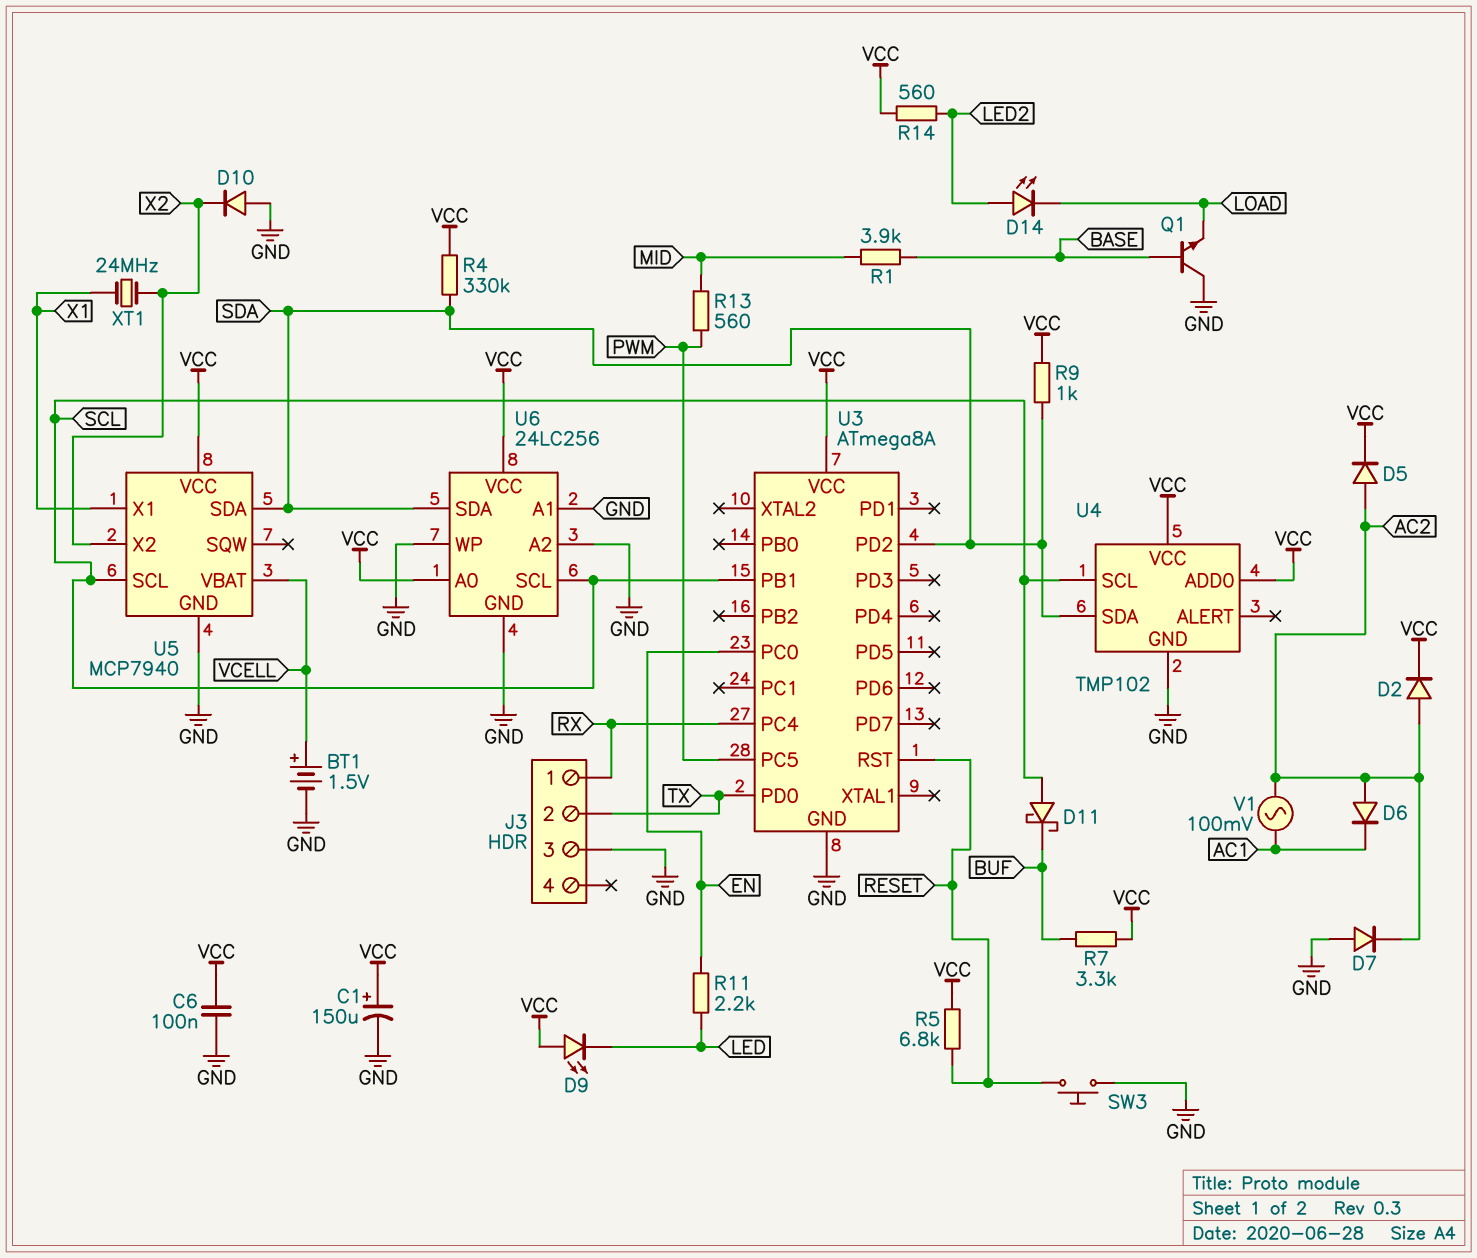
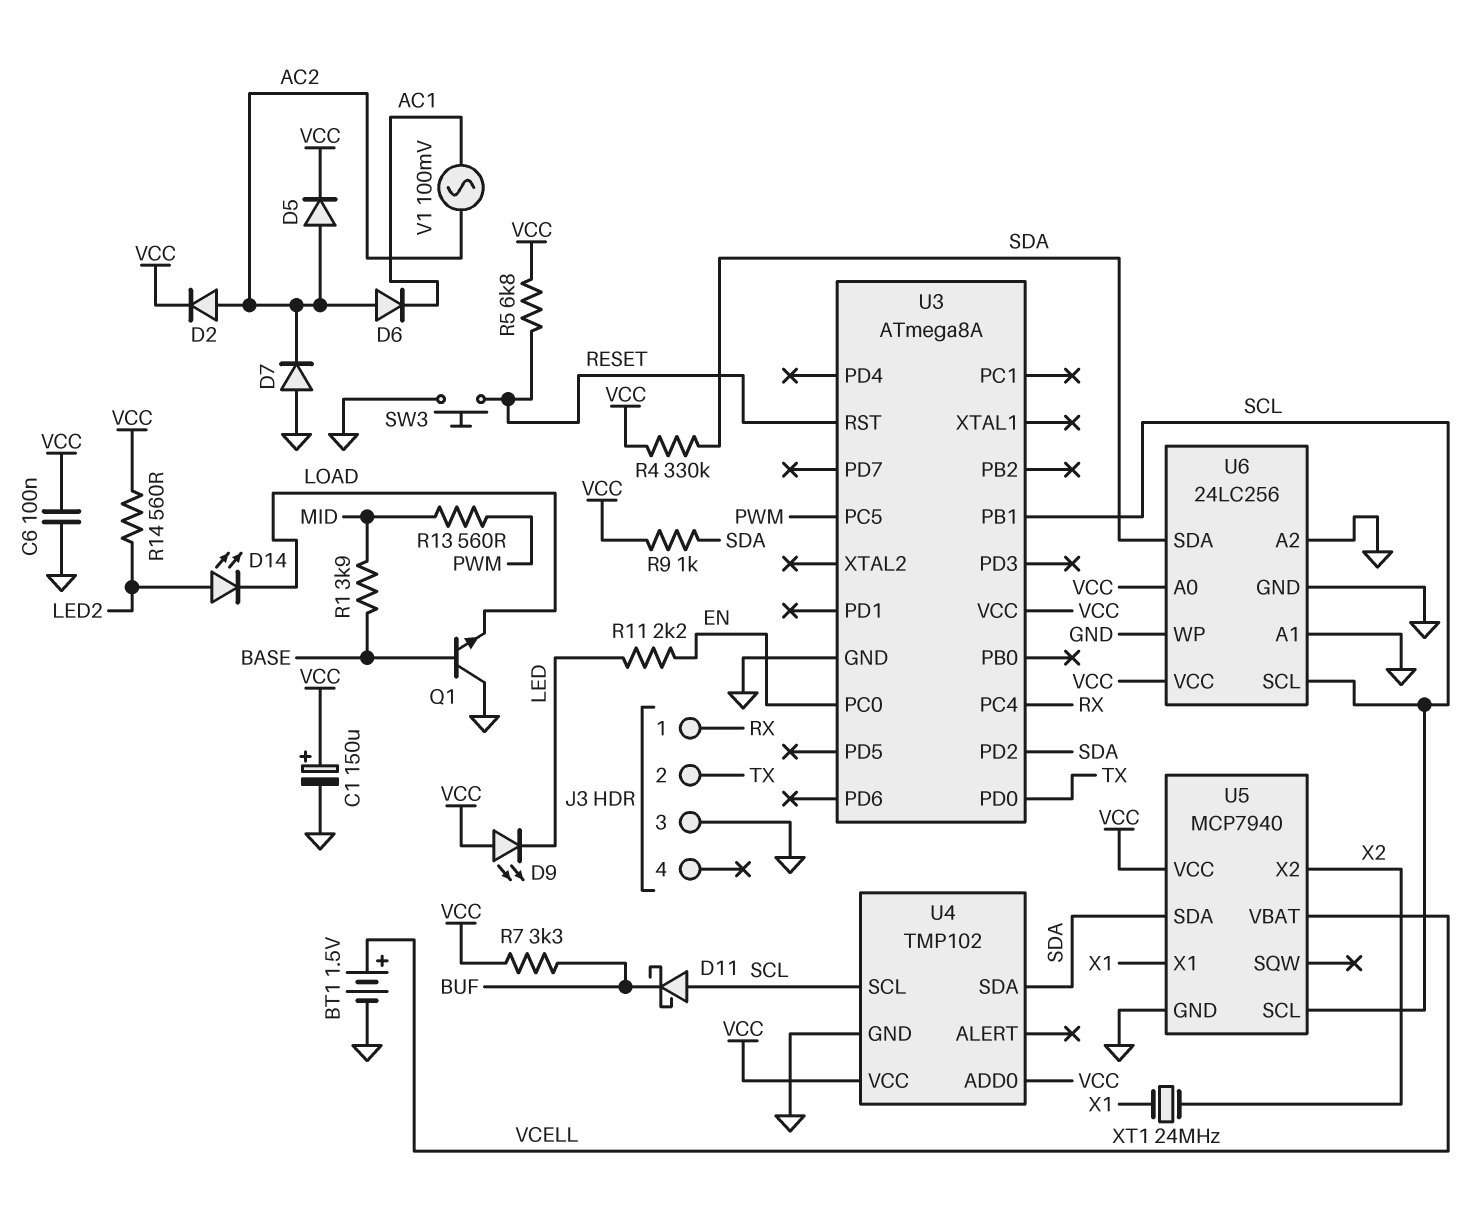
D10: diode (A GND, K X2) -> none

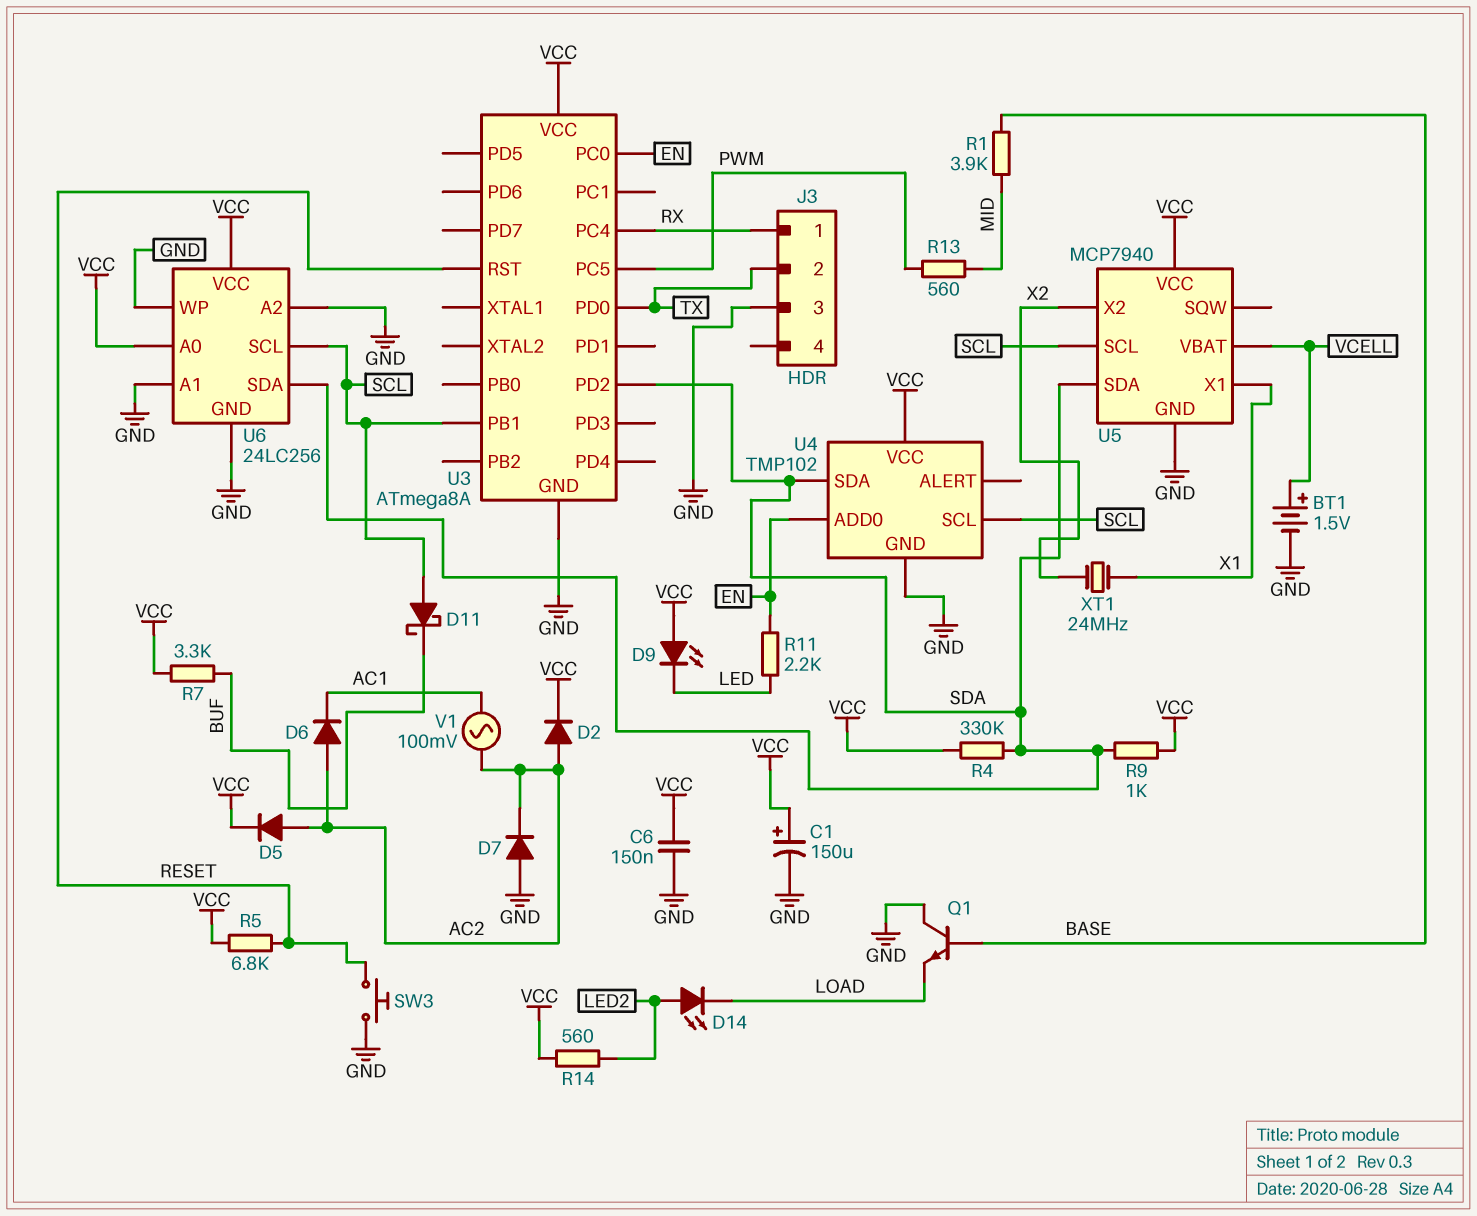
C6: 100nF (GND, VCC) -> 150nF (GND, VCC)
U4 pin ADD0: VCC -> EN

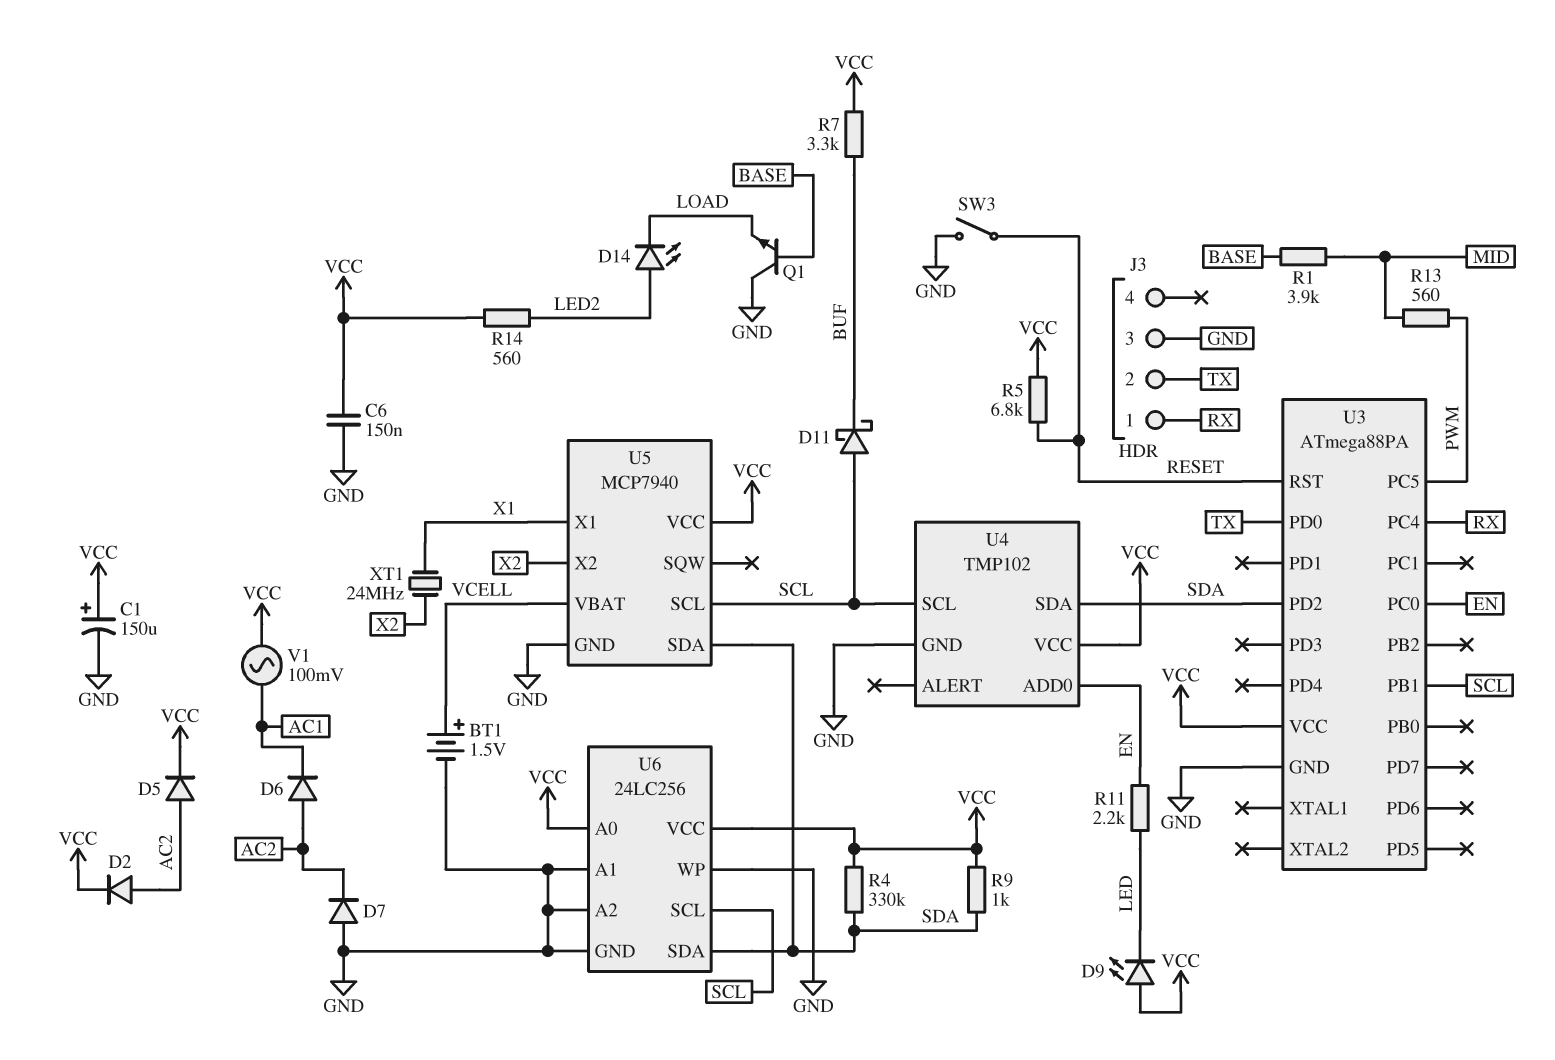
SW3: button (GND, RESET) -> switch (GND, RESET)
U3: ATmega8A -> ATmega88PA
V1: AC 100mV (AC1, AC2) -> AC 100mV (AC1, VCC)

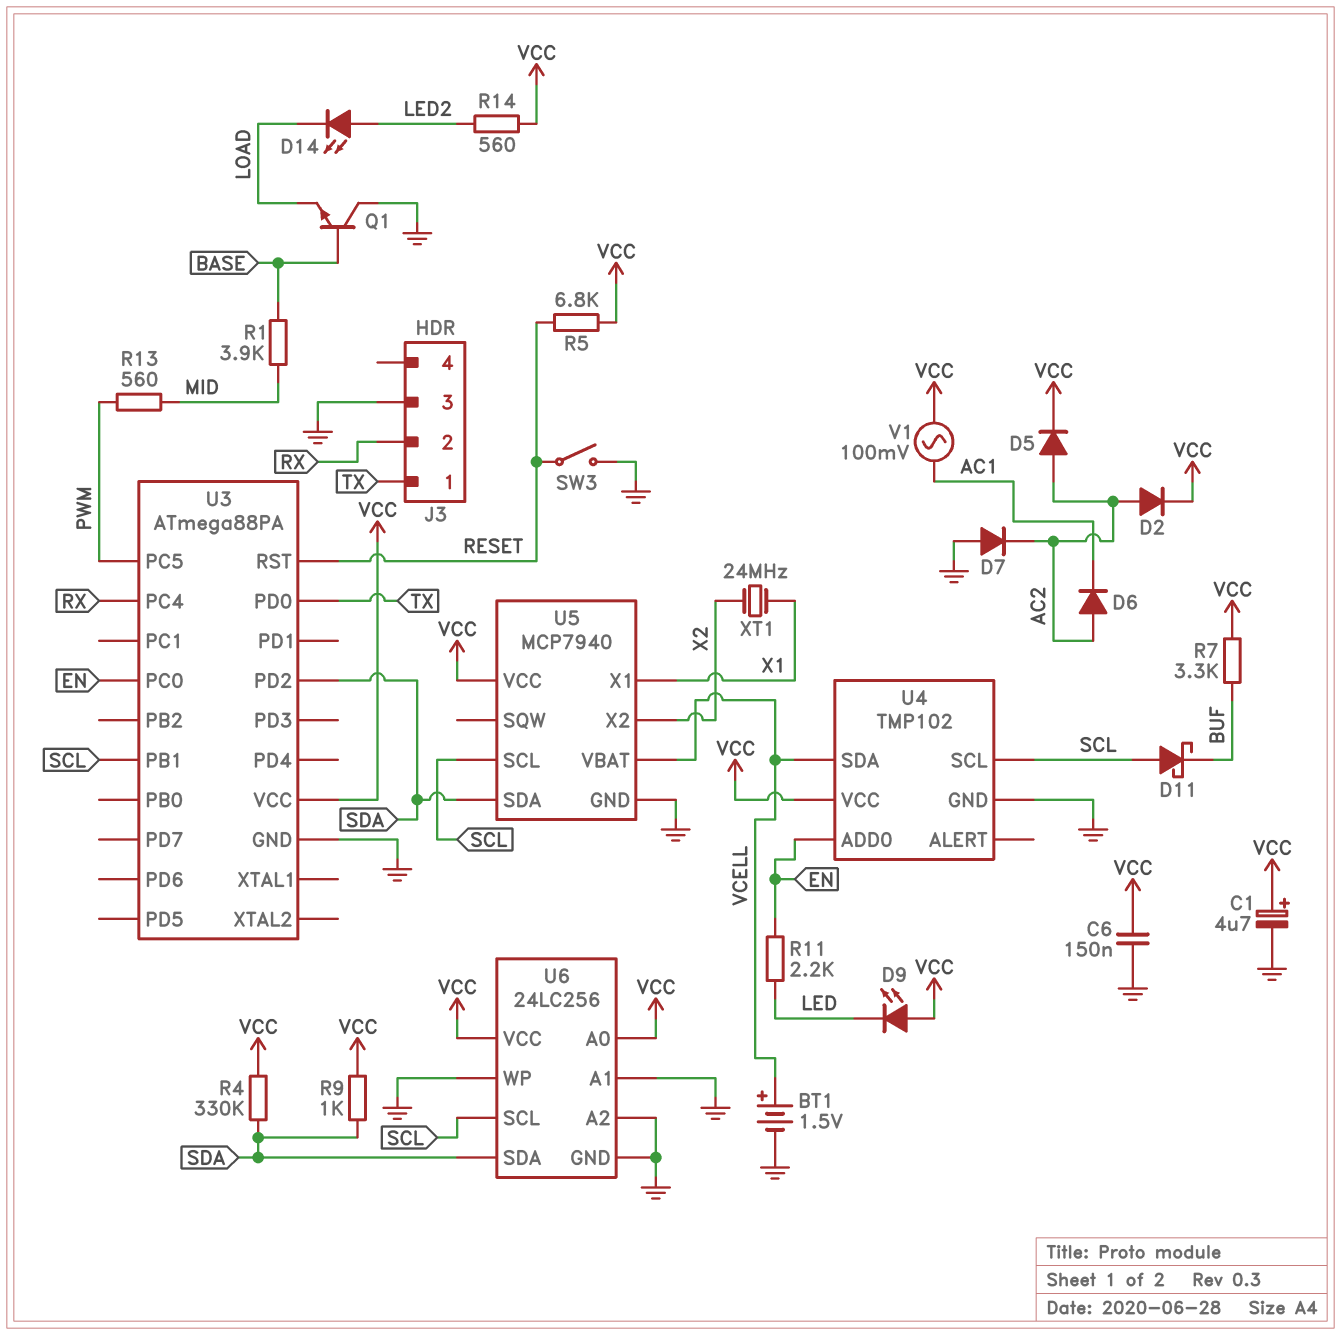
C1: 150uF (plus VCC, minus GND) -> 4.7uF (plus VCC, minus GND)
J3 pin 1: RX -> TX
J3 pin 2: TX -> RX
U4 pin SDA: SDA -> VCELL

